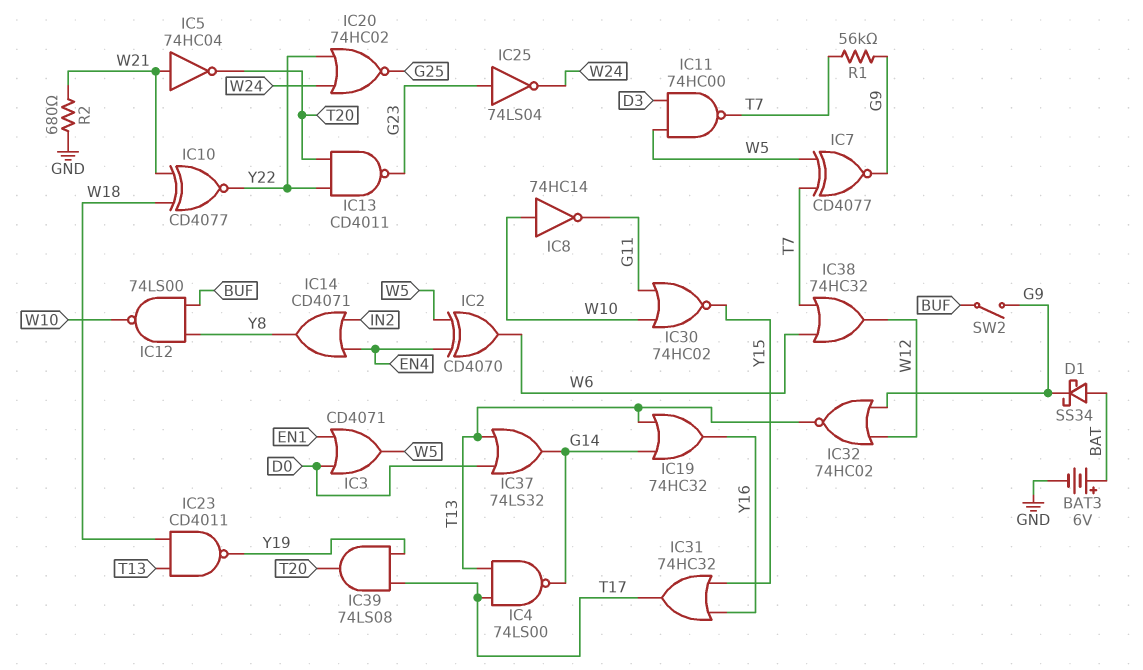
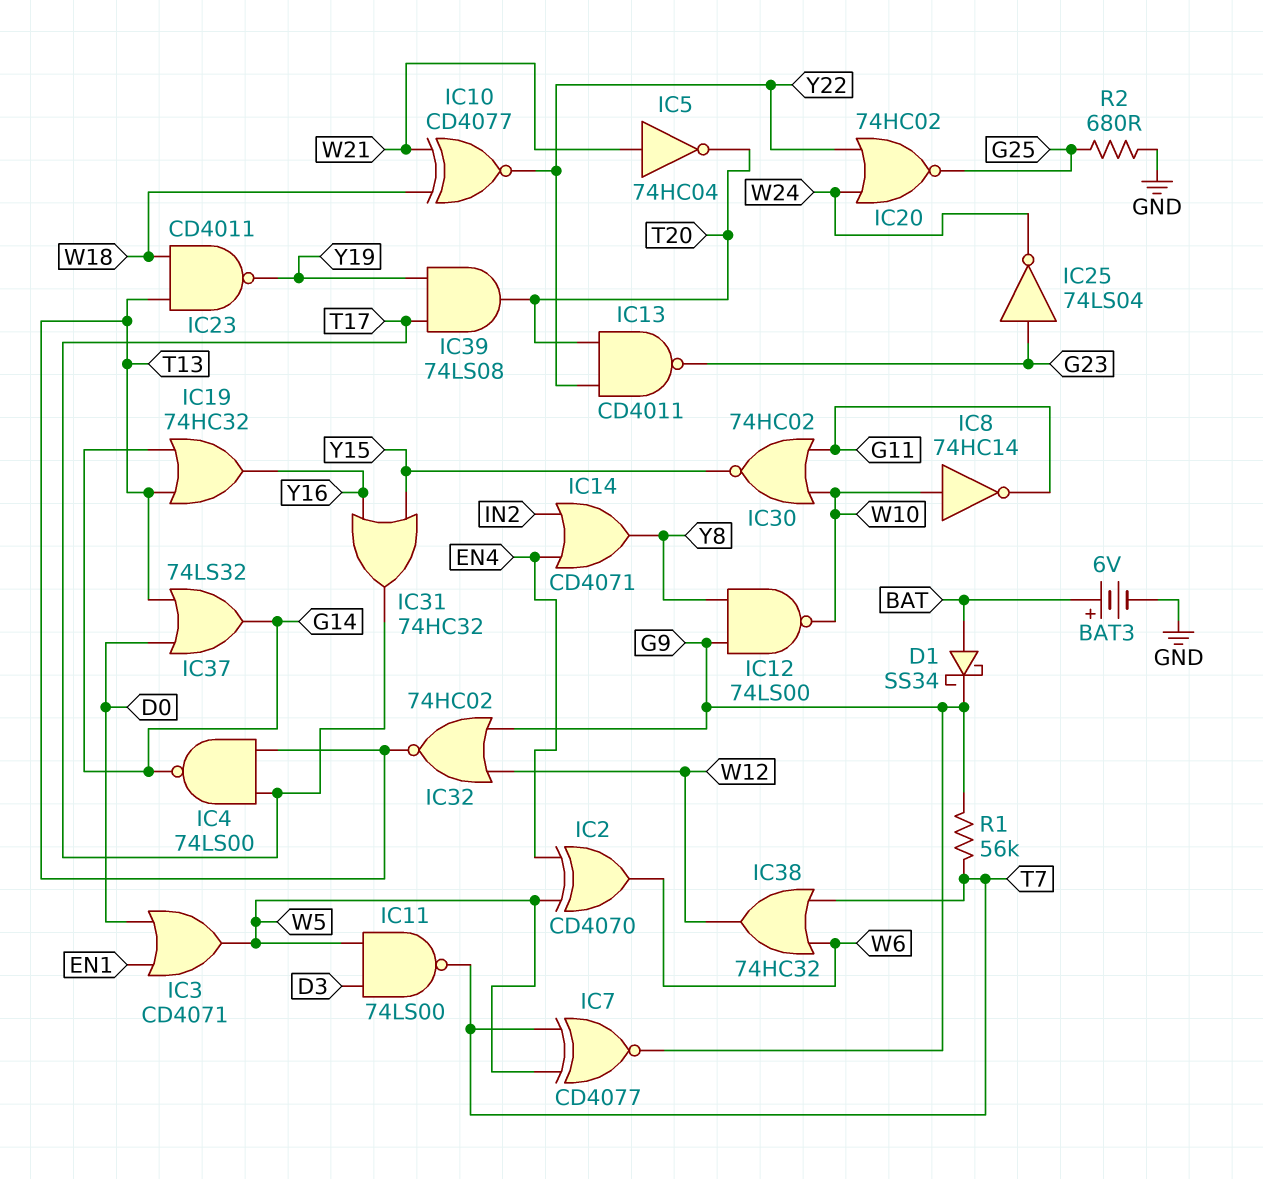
IC11: NAND 74HC00 (in D3, in W5, out T7) -> NAND 74LS00 (in D3, in W5, out T7)
IC12: NAND 74LS00 (in BUF, in Y8, out W10) -> NAND 74LS00 (in G9, in Y8, out W10)
R2: 680 (GND, W21) -> 680 (G25, GND)
SW2: switch (BUF, G9) -> none

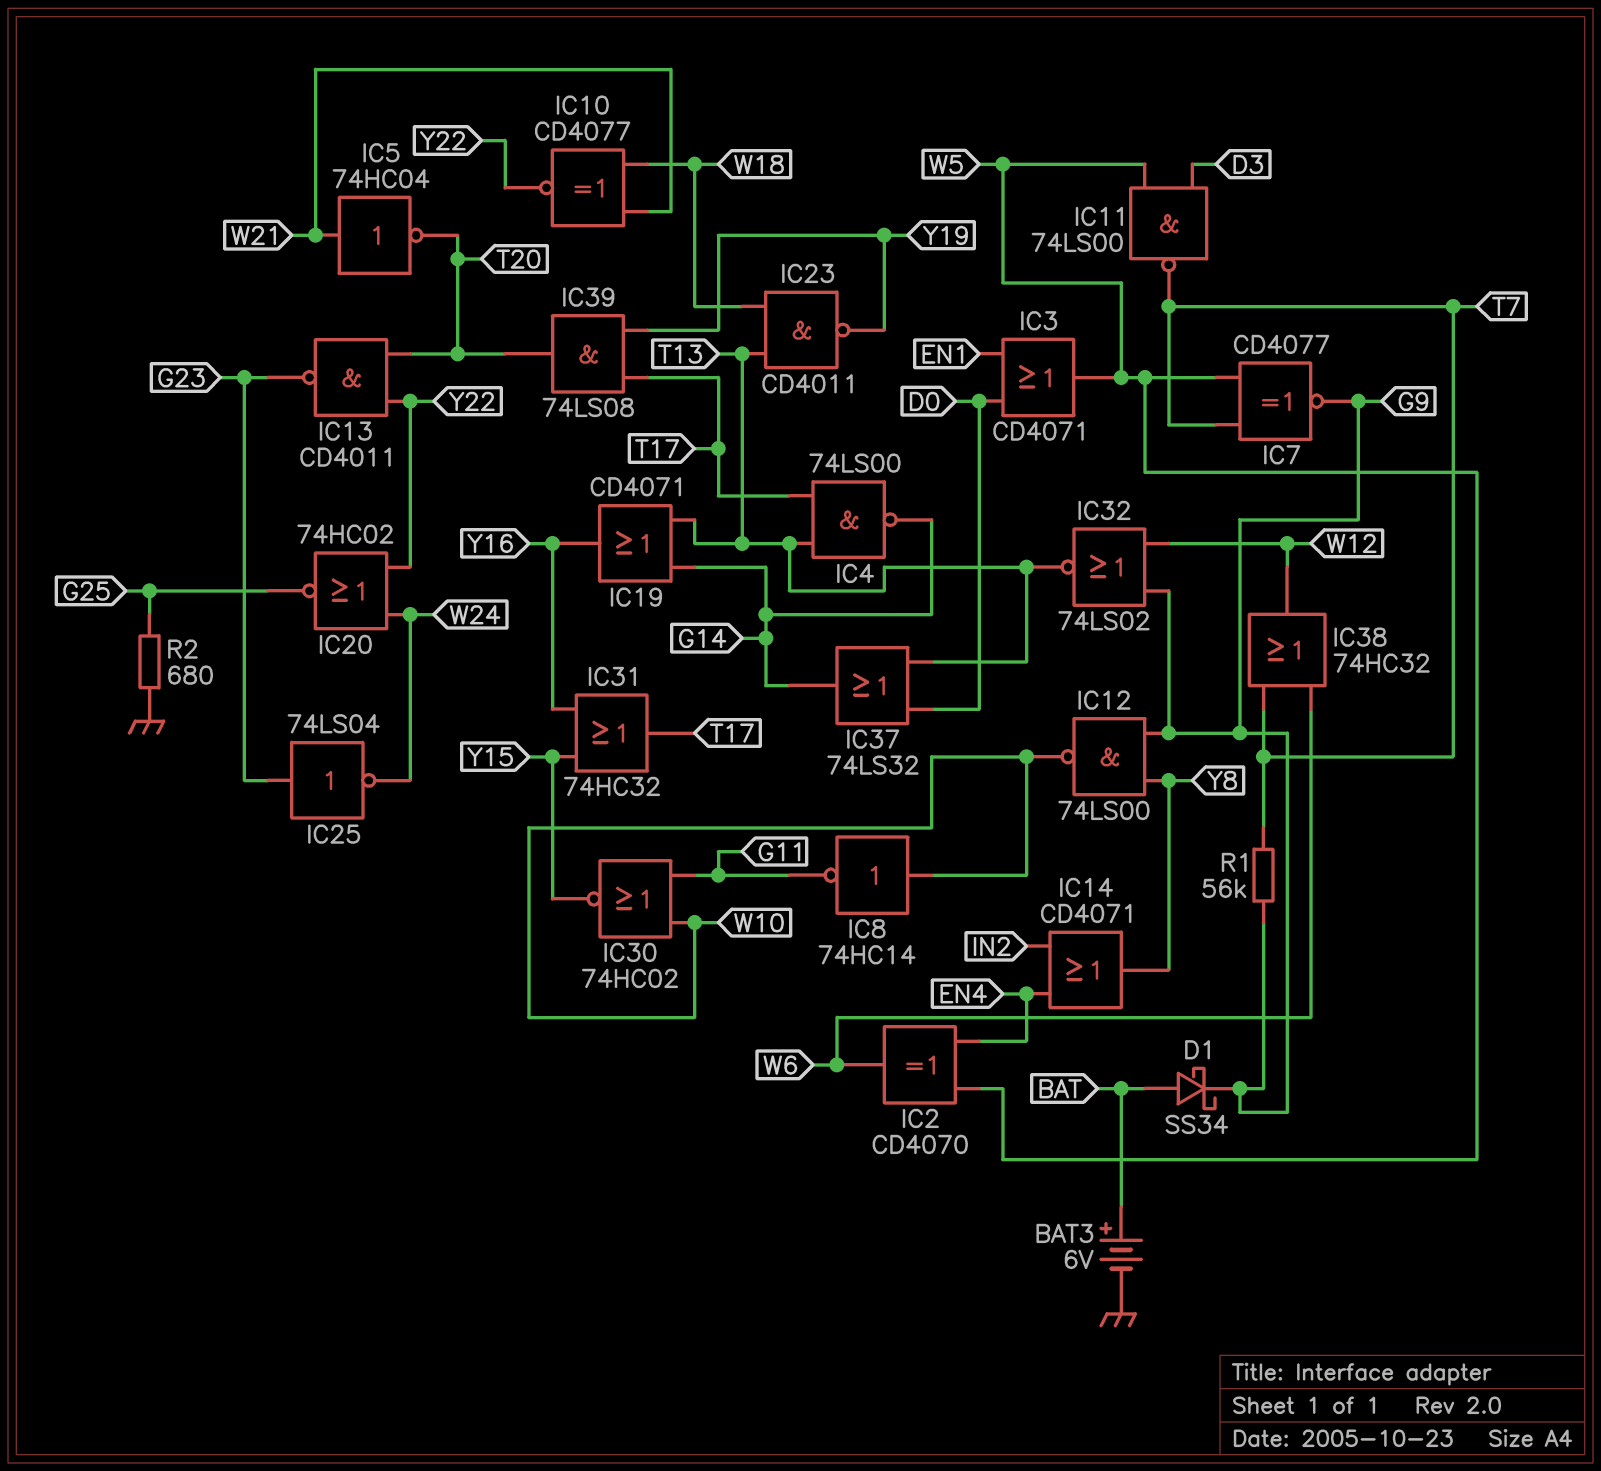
IC19: OR 74HC32 (in G14, in T13, out Y16) -> OR CD4071 (in G14, in T13, out Y16)
IC32: NOR 74HC02 (in G9, in W12, out T13) -> NOR 74LS02 (in G9, in W12, out T13)

